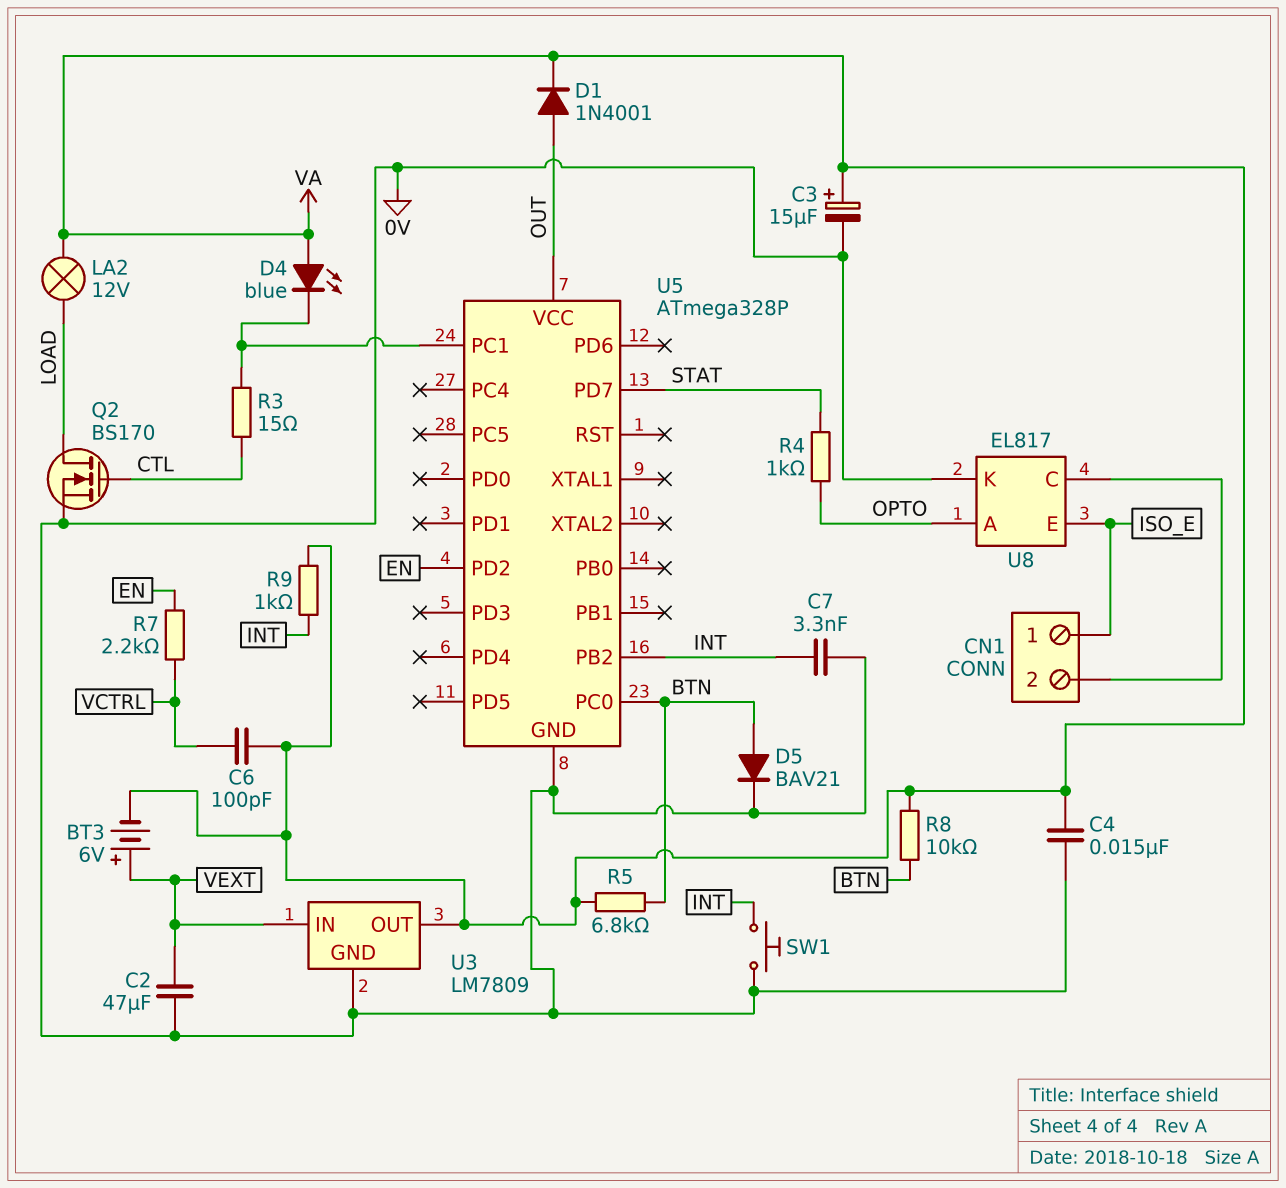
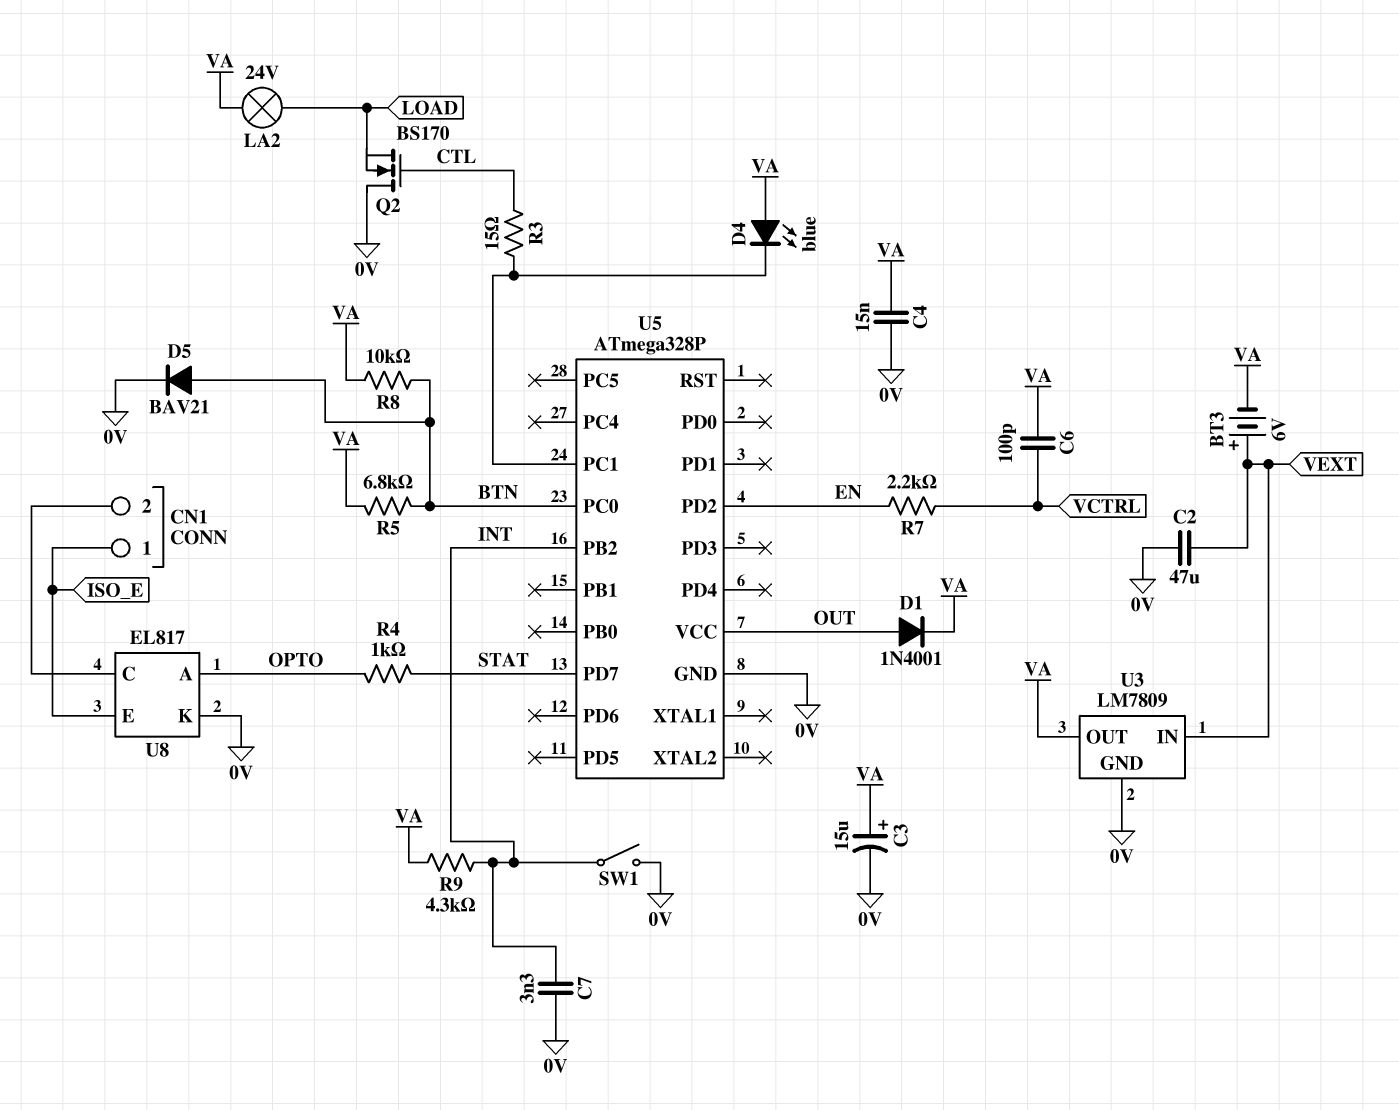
LA2: lamp 12V (LOAD, VA) -> lamp 24V (LOAD, VA)
Q2: NMOS BS170 (G CTL, D LOAD, S 0V) -> NMOS BS170 (G CTL, D 0V, S LOAD)
R9: 1k (INT, VA) -> 4.3k (INT, VA)
SW1: button (0V, INT) -> switch (0V, INT)

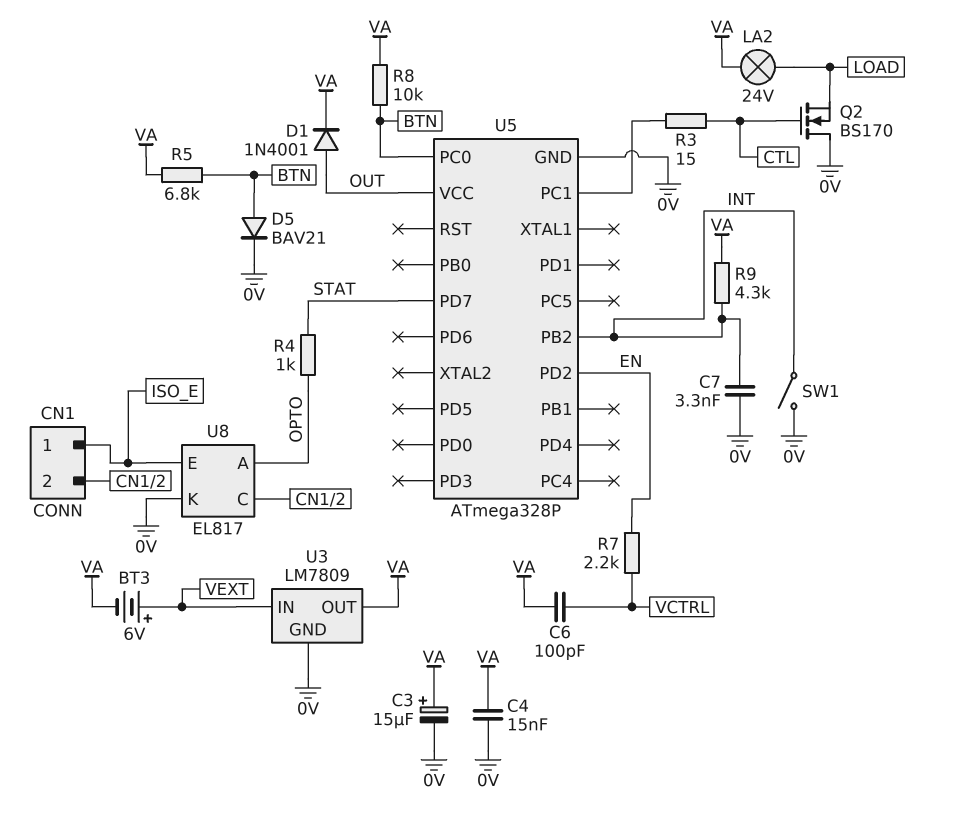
C2: 47uF (0V, VEXT) -> none
D4: LED blue (A VA, K U5/PC1) -> none

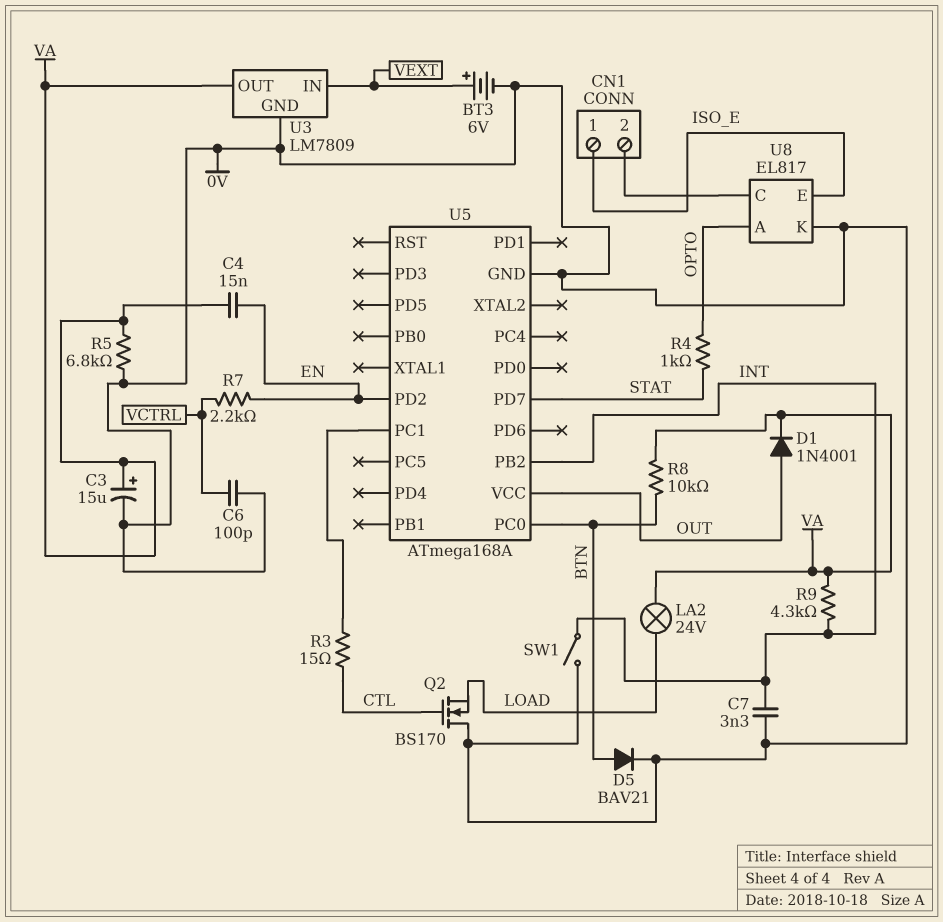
BT3: 6V (plus VEXT, minus VA) -> 6V (plus VEXT, minus 0V)
C4: 15nF (0V, VA) -> 15nF (EN, VA)
C6: 100pF (VA, VCTRL) -> 100pF (0V, VCTRL)
R5: 6.8k (BTN, VA) -> 6.8k (0V, VA)
U5: ATmega328P -> ATmega168A

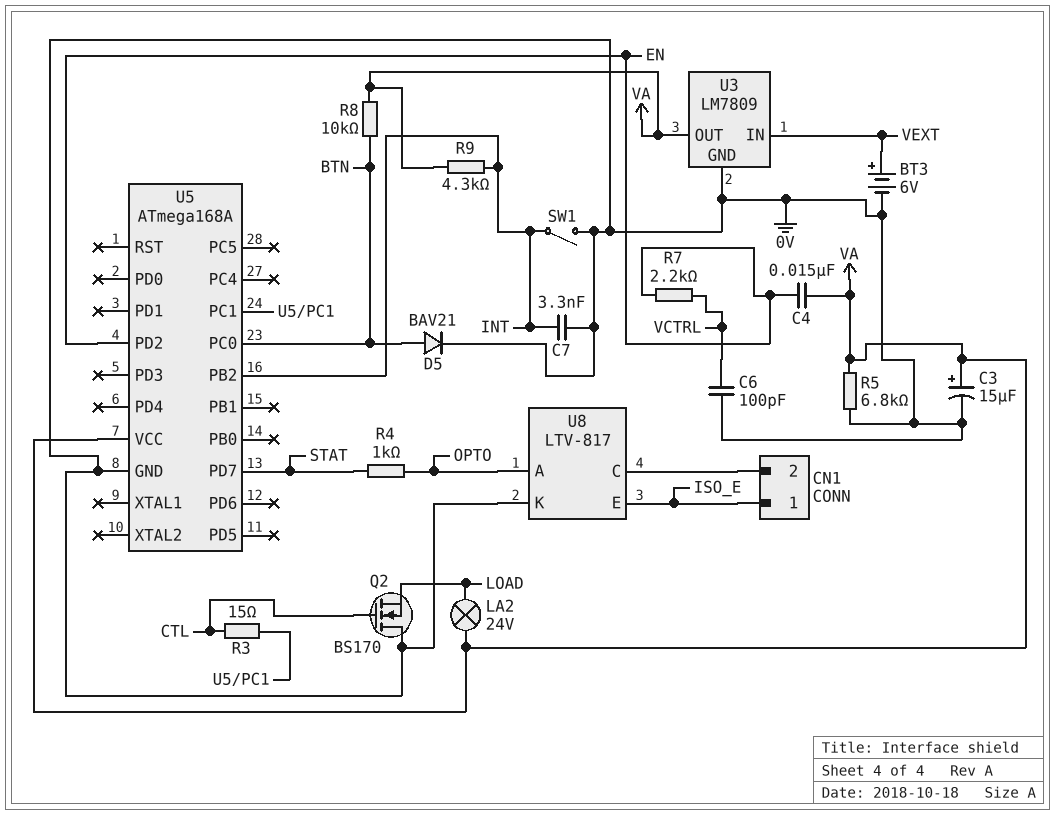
D1: diode 1N4001 (A OUT, K VA) -> none
U5 pin VCC: OUT -> VA
U8: EL817 -> LTV-817

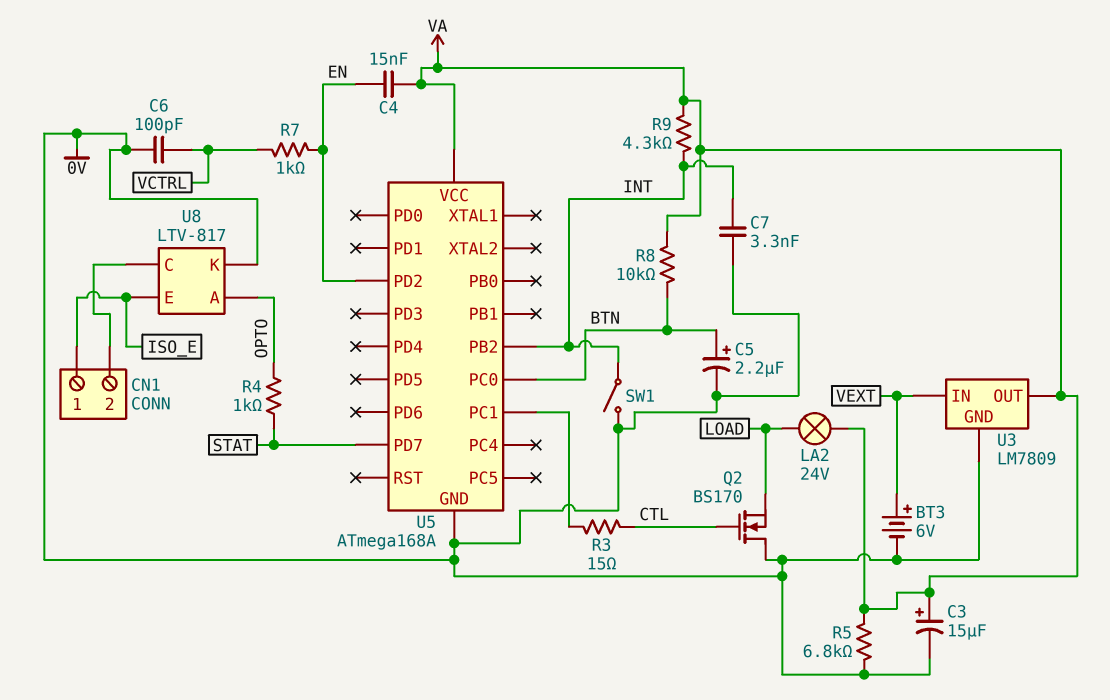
C5: none -> 2.2uF (plus BTN, minus 0V)
D5: diode BAV21 (A BTN, K 0V) -> none
R7: 2.2k (EN, VCTRL) -> 1k (EN, VCTRL)

